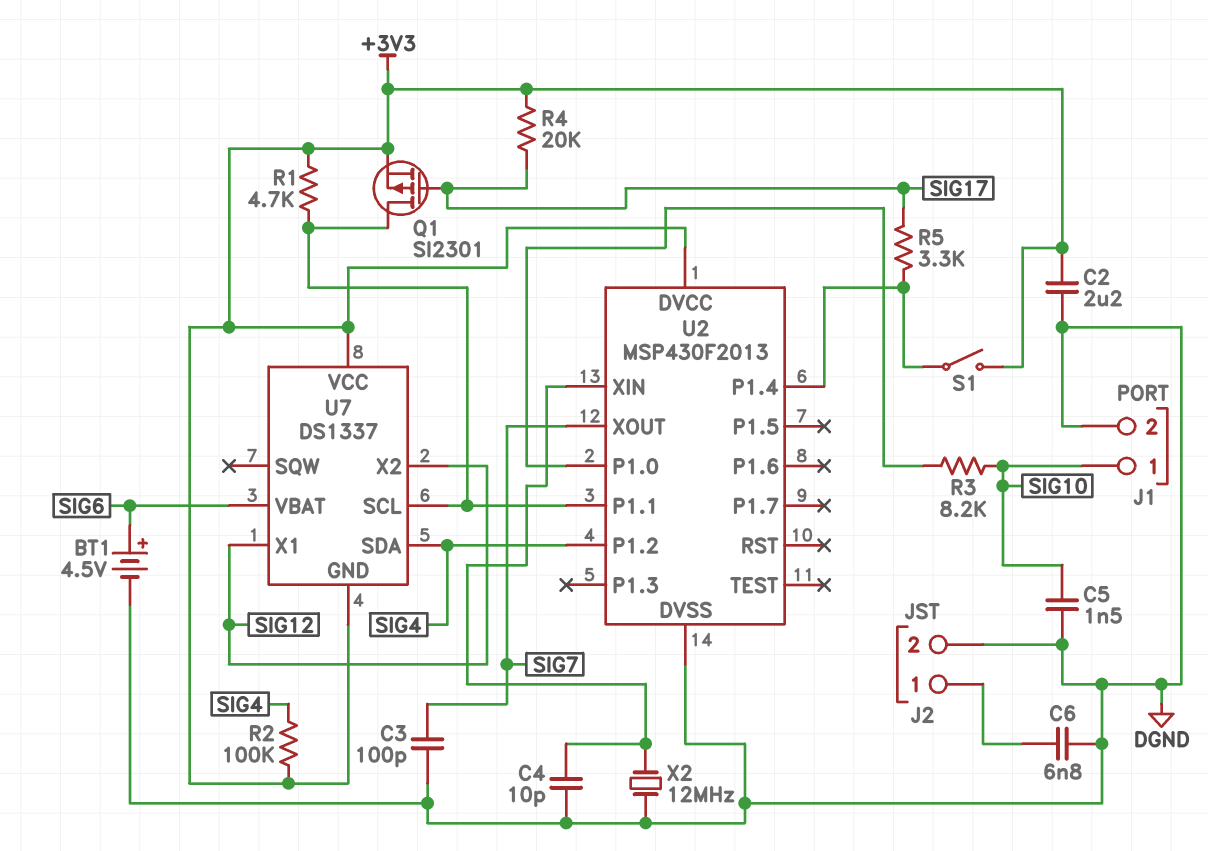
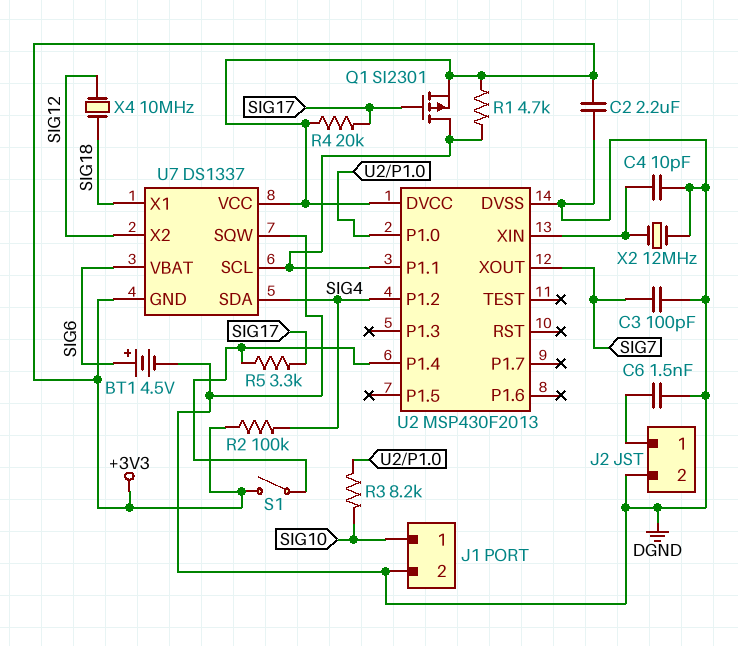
C5: 1.5nF (DGND, SIG10) -> none
C6: 6.8nF (DGND, J2/1) -> 1.5nF (DGND, J2/1)
U7 pin SQW: none -> DGND
U7 pin X1: SIG12 -> SIG18
X4: none -> 10MHz (SIG12, SIG18)

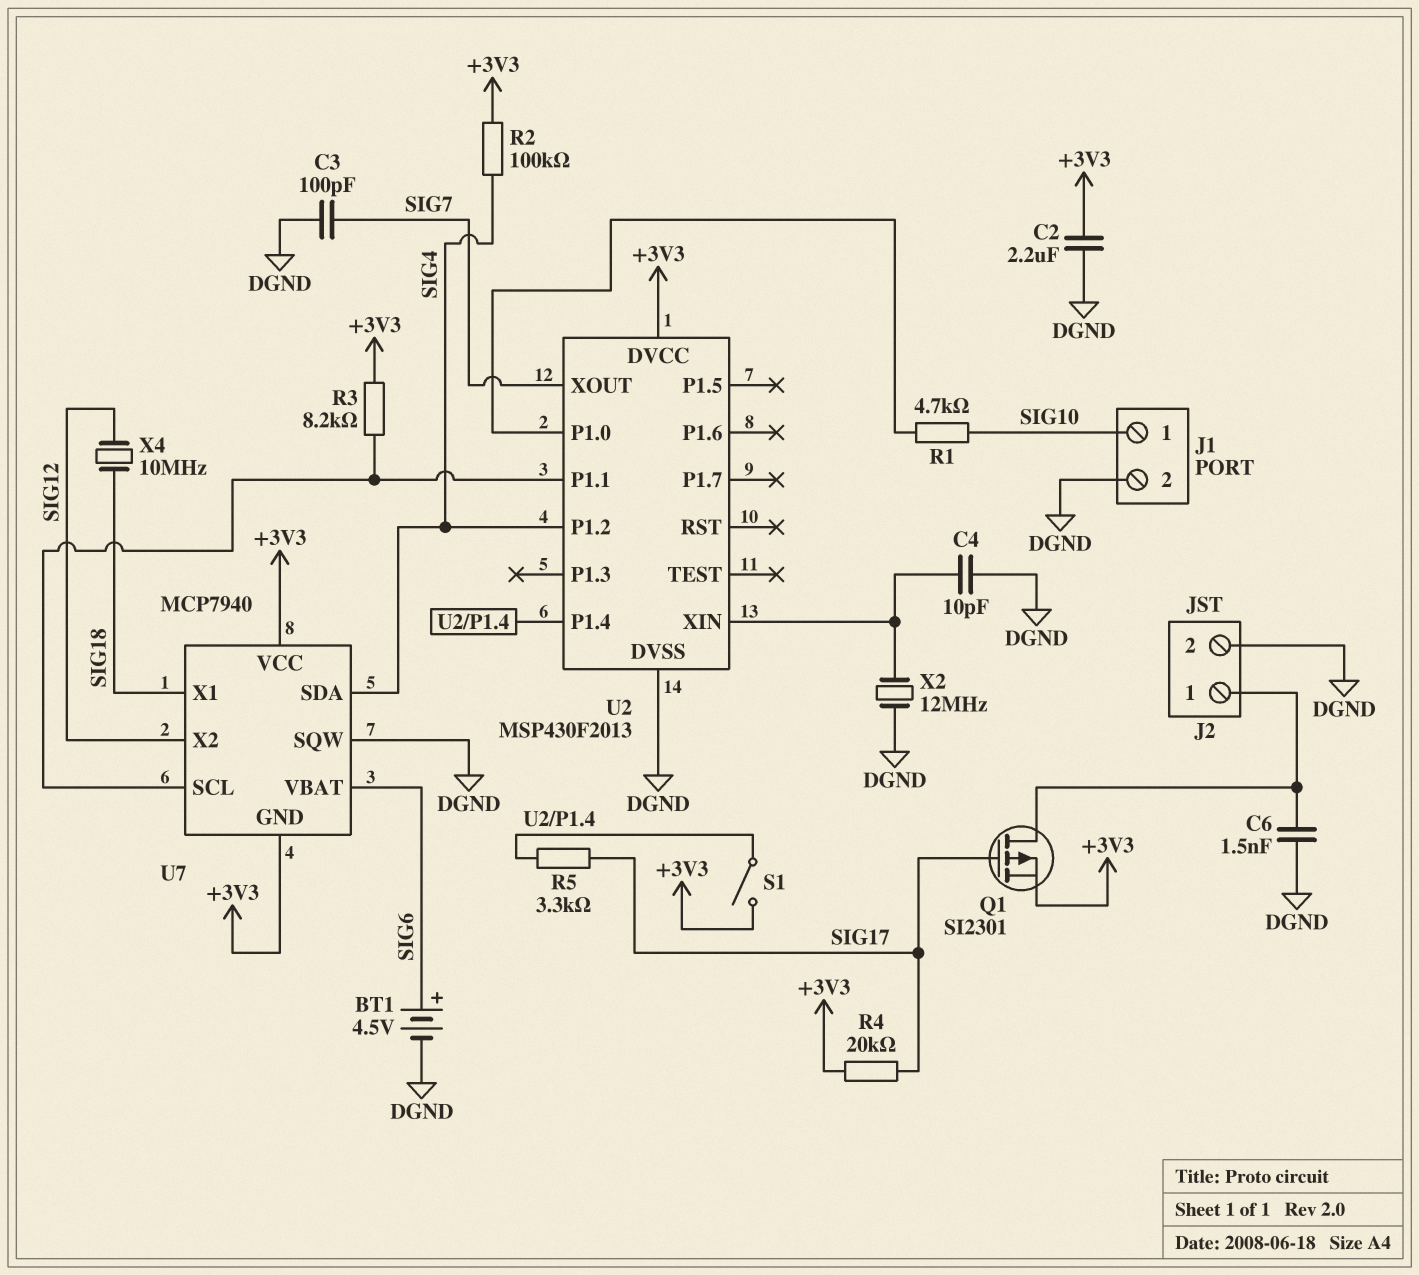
Q1: PMOS SI2301 (G SIG17, D U2/P1.1, S +3V3) -> PMOS SI2301 (G SIG17, D J2/1, S +3V3)
R1: 4.7k (+3V3, U2/P1.1) -> 4.7k (SIG10, U2/P1.0)
R3: 8.2k (SIG10, U2/P1.0) -> 8.2k (+3V3, U2/P1.1)
U7: DS1337 -> MCP7940

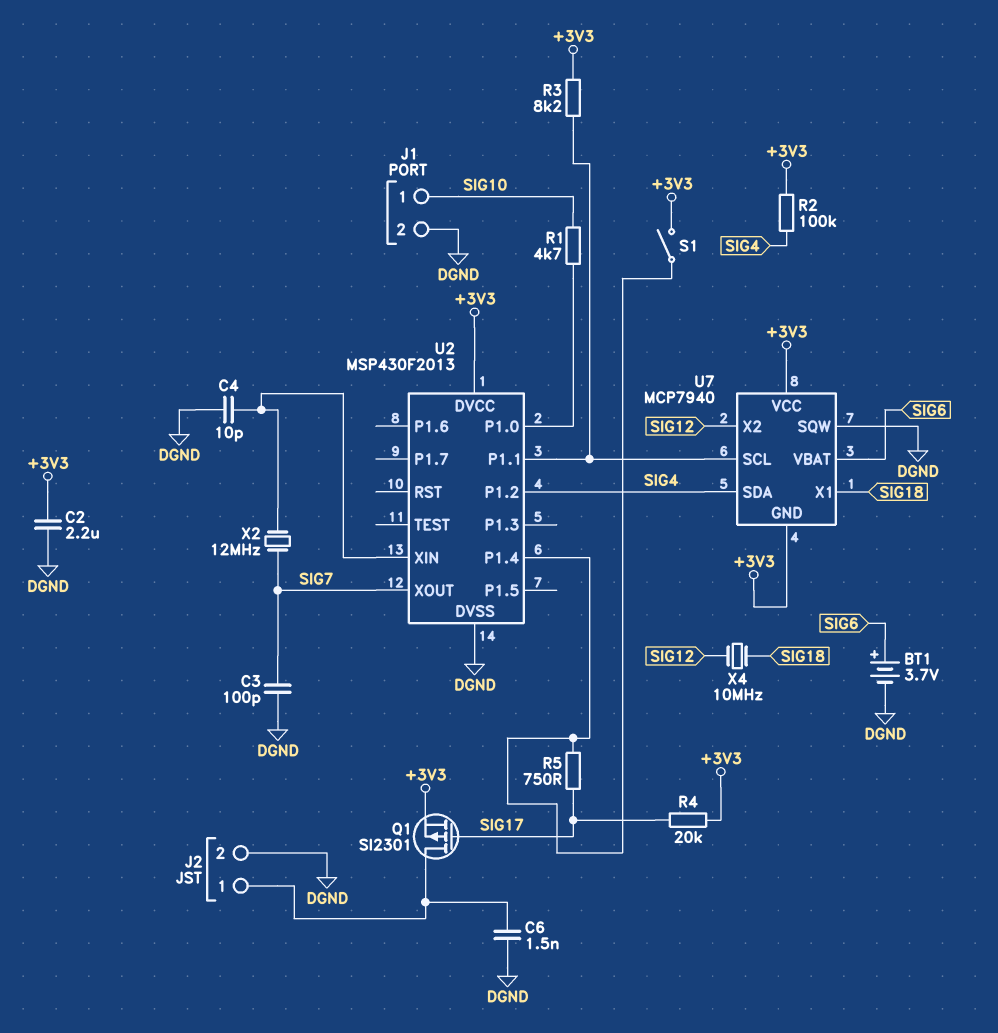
BT1: 4.5V (plus SIG6, minus DGND) -> 3.7V (plus SIG6, minus DGND)
R5: 3.3k (SIG17, U2/P1.4) -> 750 (SIG17, U2/P1.4)
X2: 12MHz (DGND, U2/XIN) -> 12MHz (SIG7, U2/XIN)

